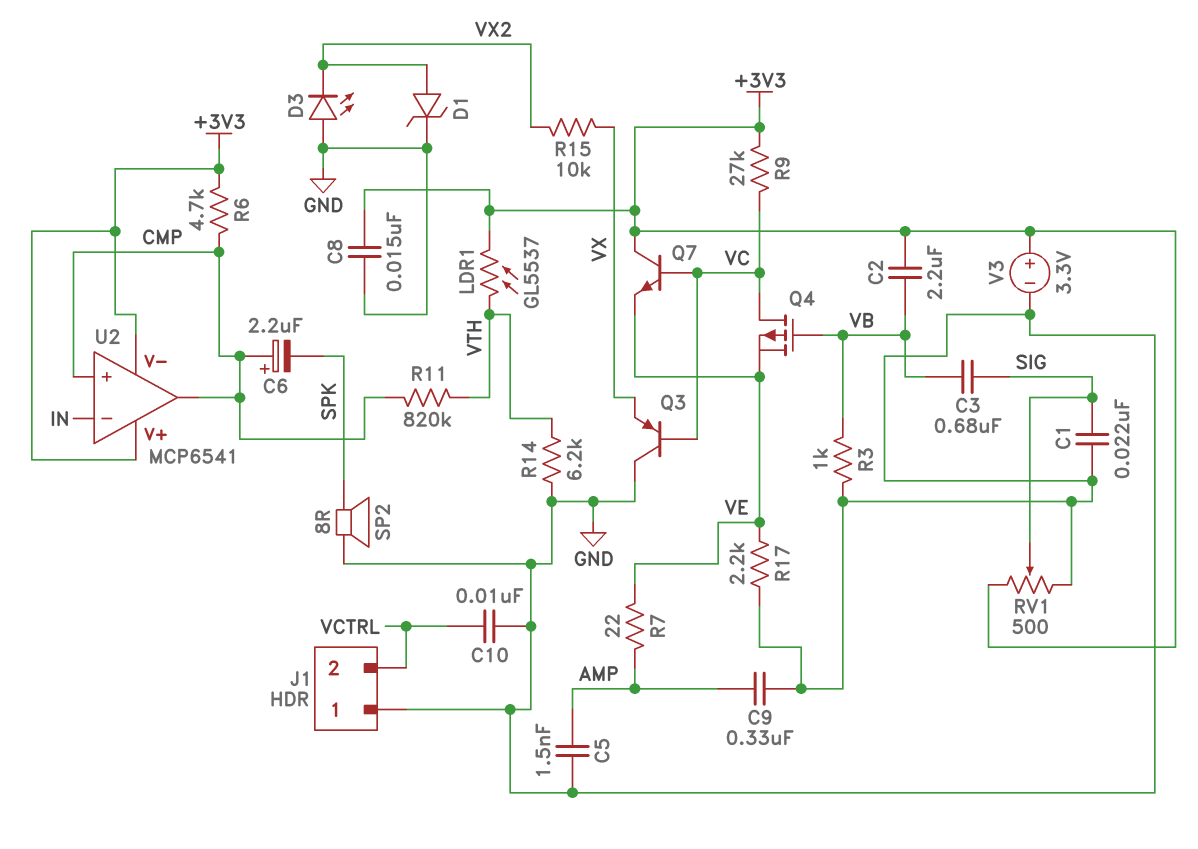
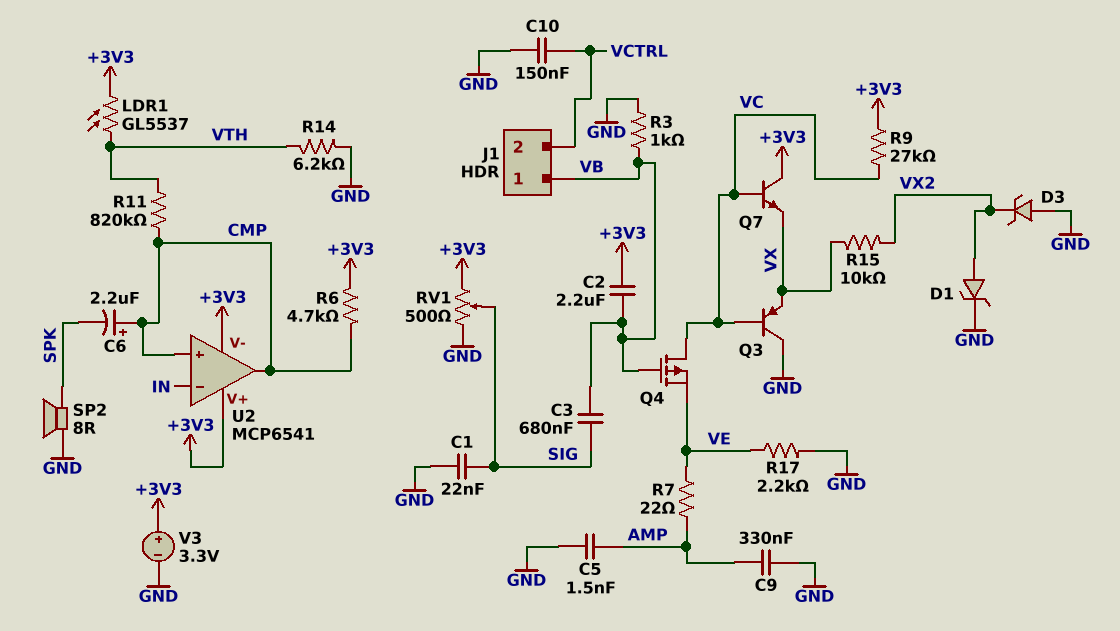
C8: 15nF (+3V3, GND) -> none
C10: 10nF (GND, VCTRL) -> 150nF (GND, VCTRL)
D3: LED (A GND, K VX2) -> zener (A GND, K VX2)
J1 pin 1: GND -> VB
Q7: NPN (B VC, C +3V3, E VE) -> NPN (B VC, C +3V3, E VX)

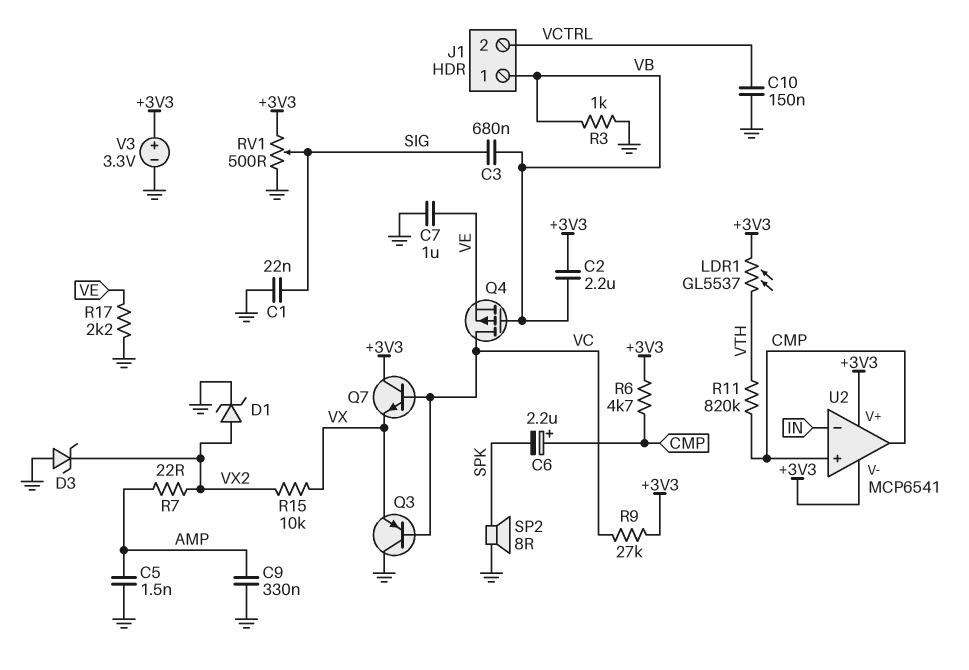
C7: none -> 1uF (GND, VE)
R7: 22 (AMP, VE) -> 22 (AMP, VX2)
R14: 6.2k (GND, VTH) -> none

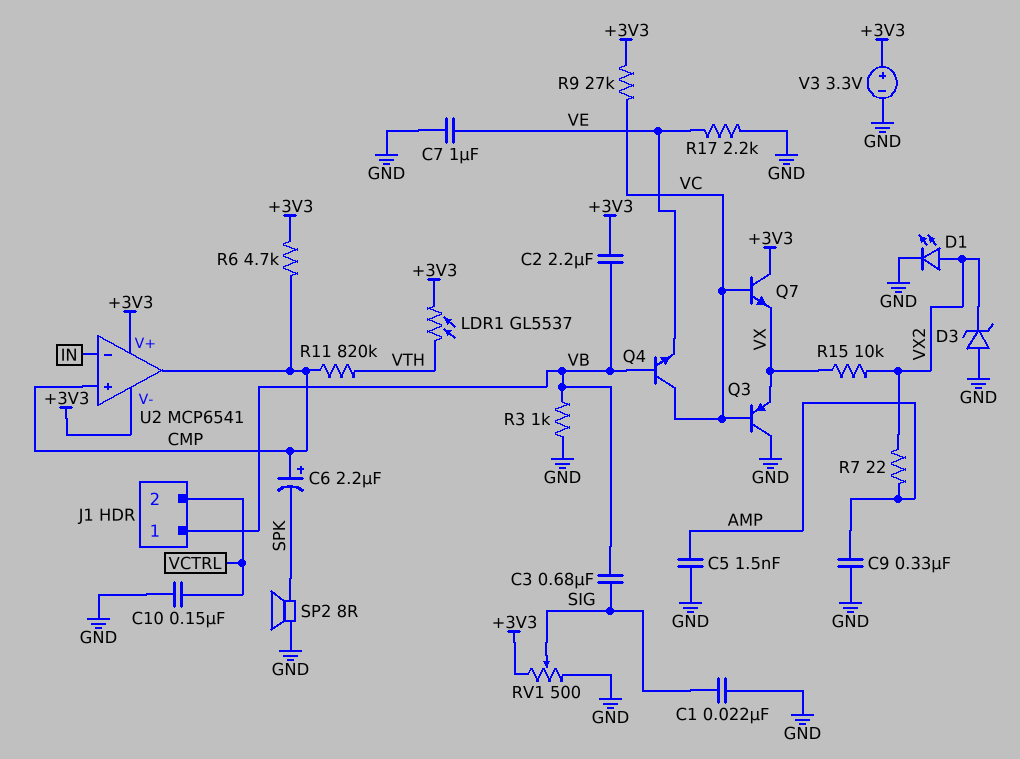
D1: zener (A VX2, K GND) -> LED (A VX2, K GND)
Q4: PMOS (G VB, D VC, S VE) -> NPN (B VB, C VC, E VE)

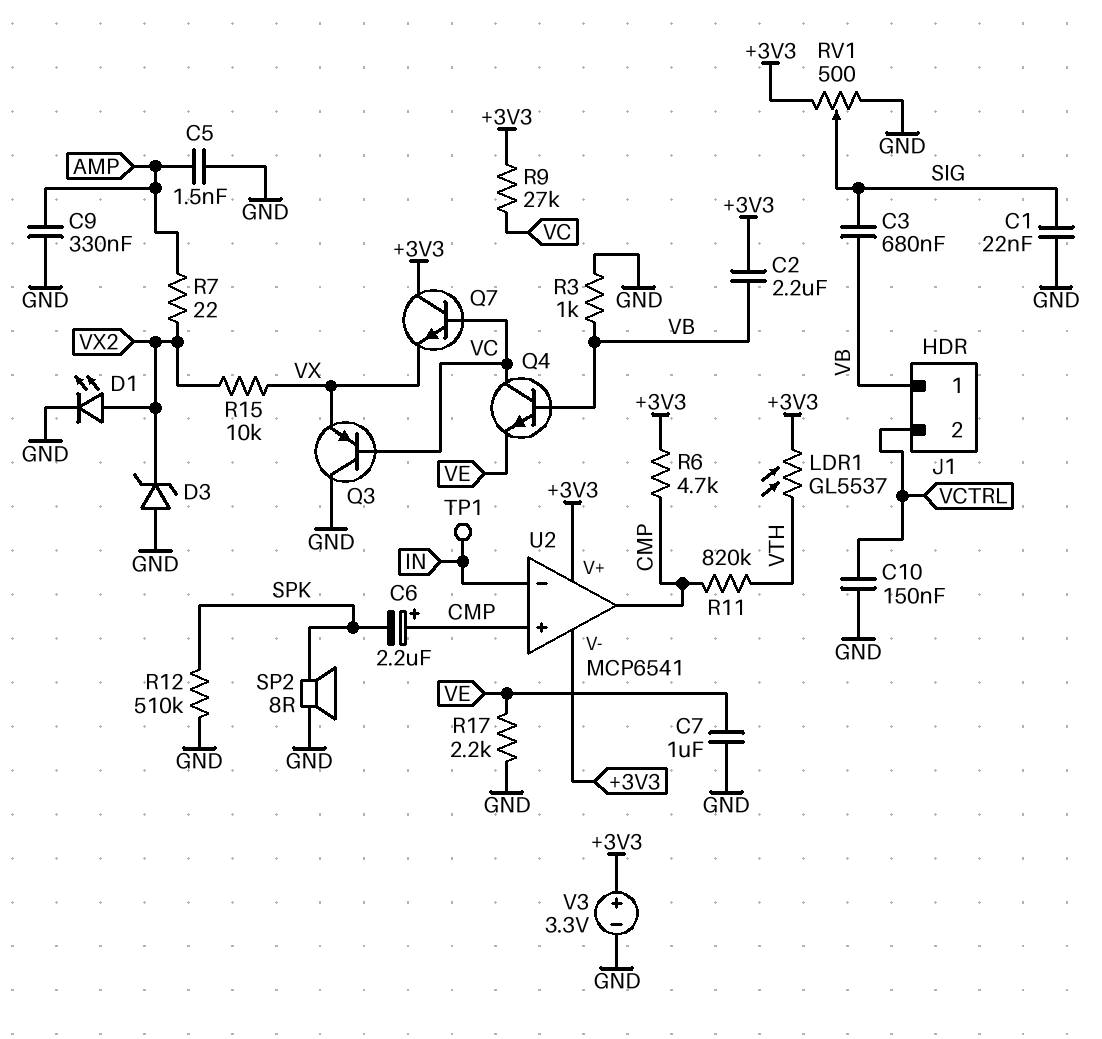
R12: none -> 510k (GND, SPK)
TP1: none -> test point (IN)

